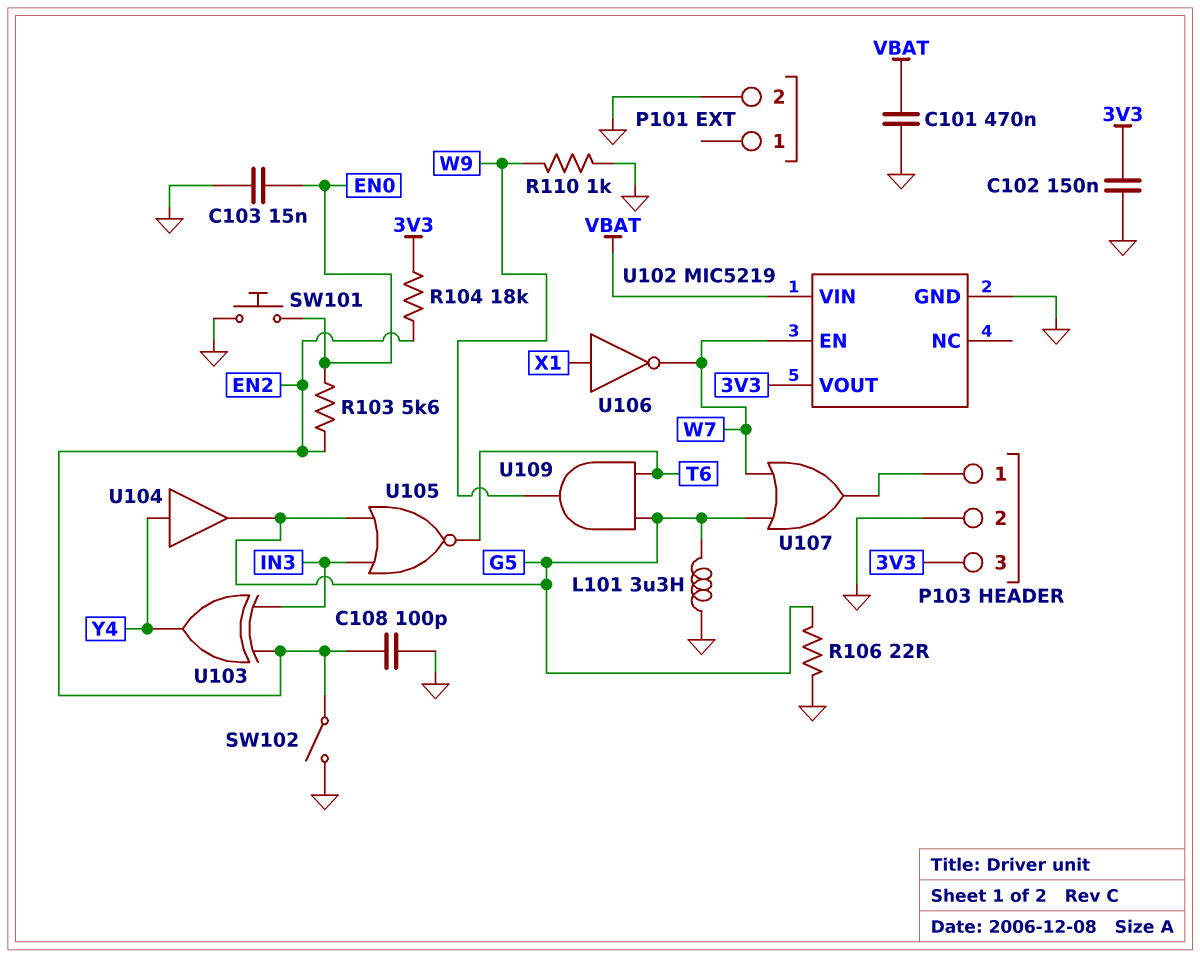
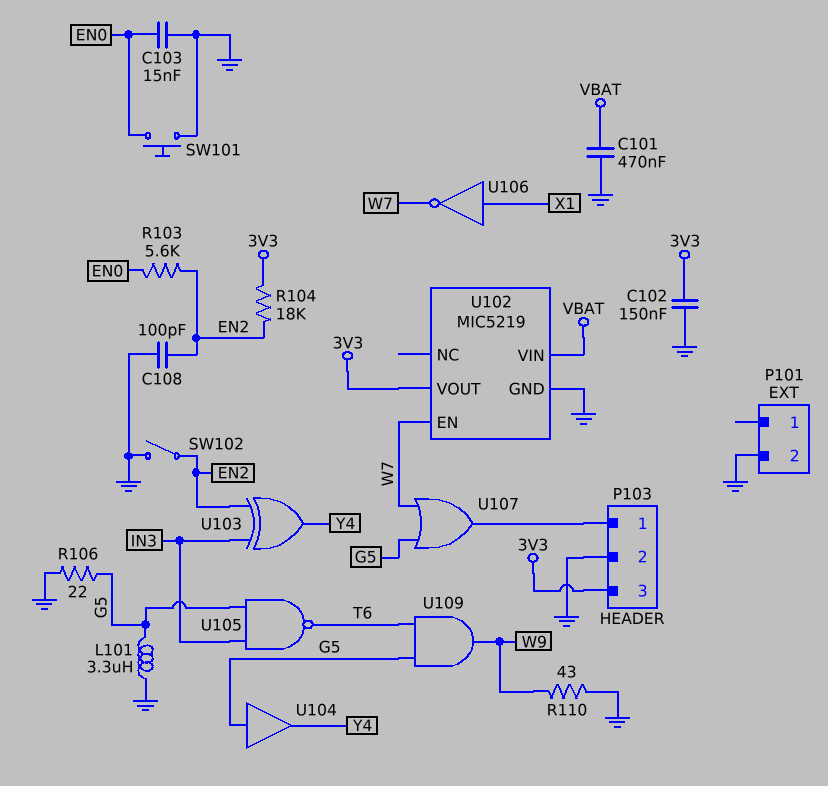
R110: 1k (GND, W9) -> 43 (GND, W9)
U104: buffer (in Y4, out G5) -> buffer (in G5, out Y4)
U105: NOR (in G5, in IN3, out T6) -> NAND (in G5, in IN3, out T6)

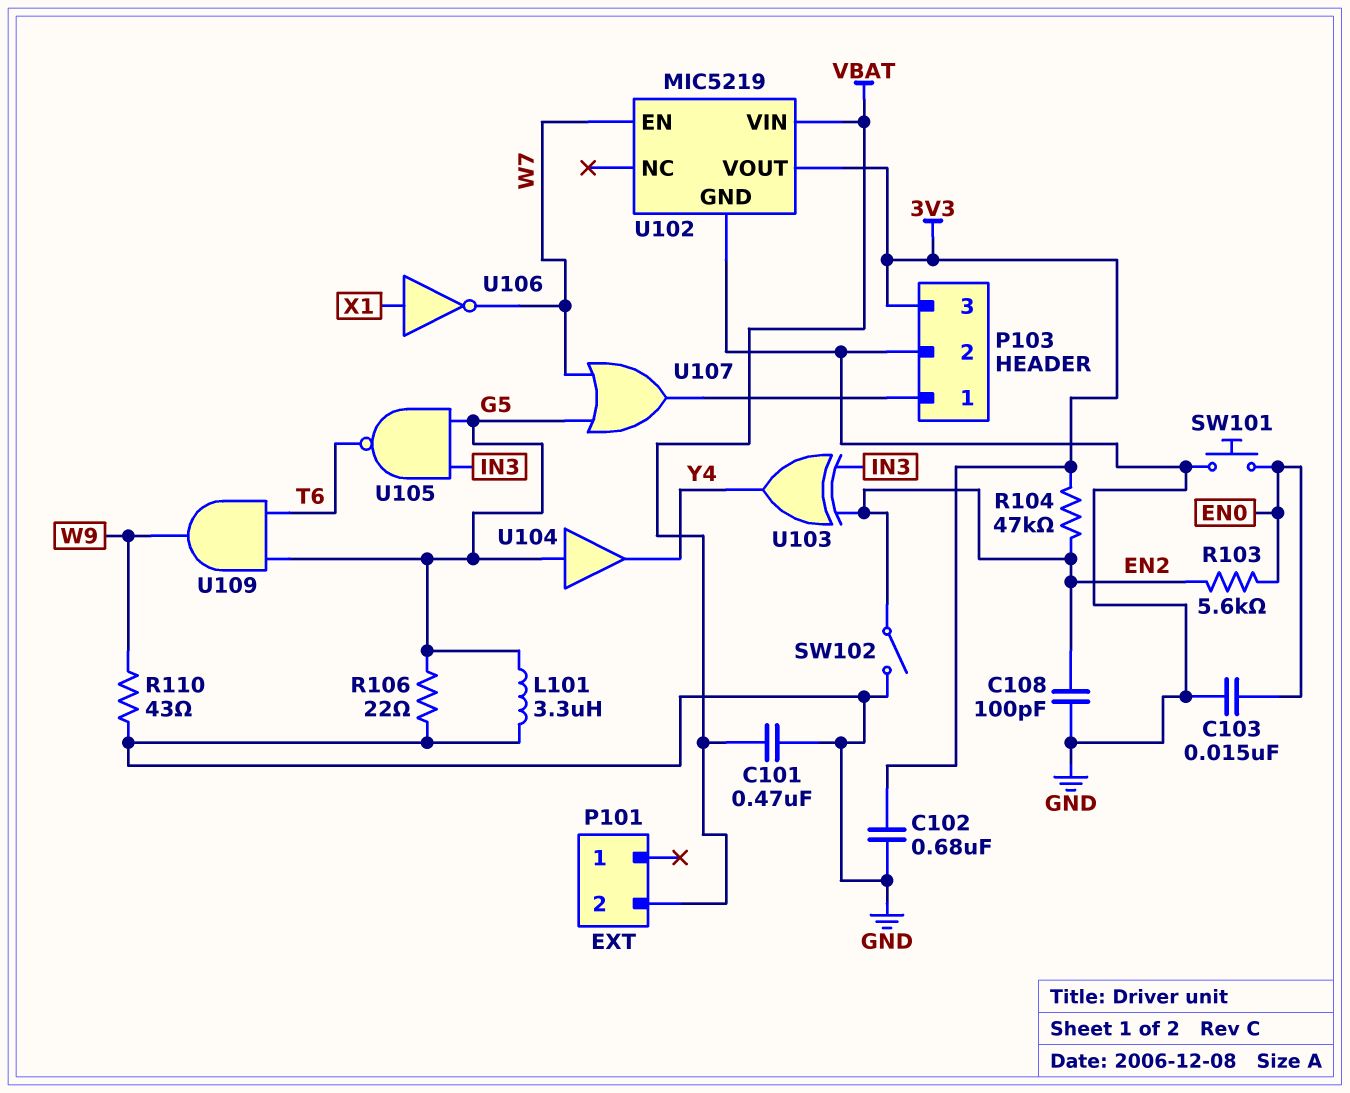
C102: 150nF (3V3, GND) -> 680nF (3V3, GND)
P101 pin 2: GND -> VBAT
R104: 18k (3V3, EN2) -> 47k (3V3, EN2)

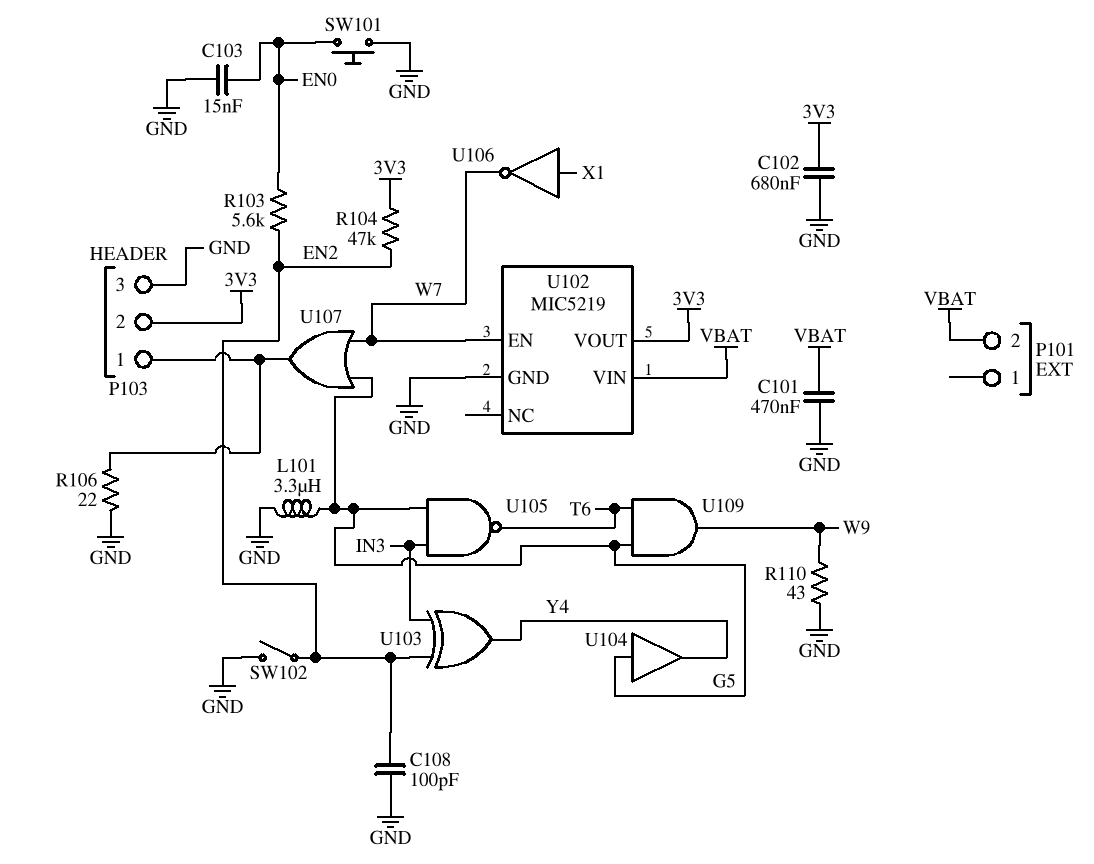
P103 pin 2: GND -> 3V3
P103 pin 3: 3V3 -> GND
R106: 22 (G5, GND) -> 22 (GND, P103/1)

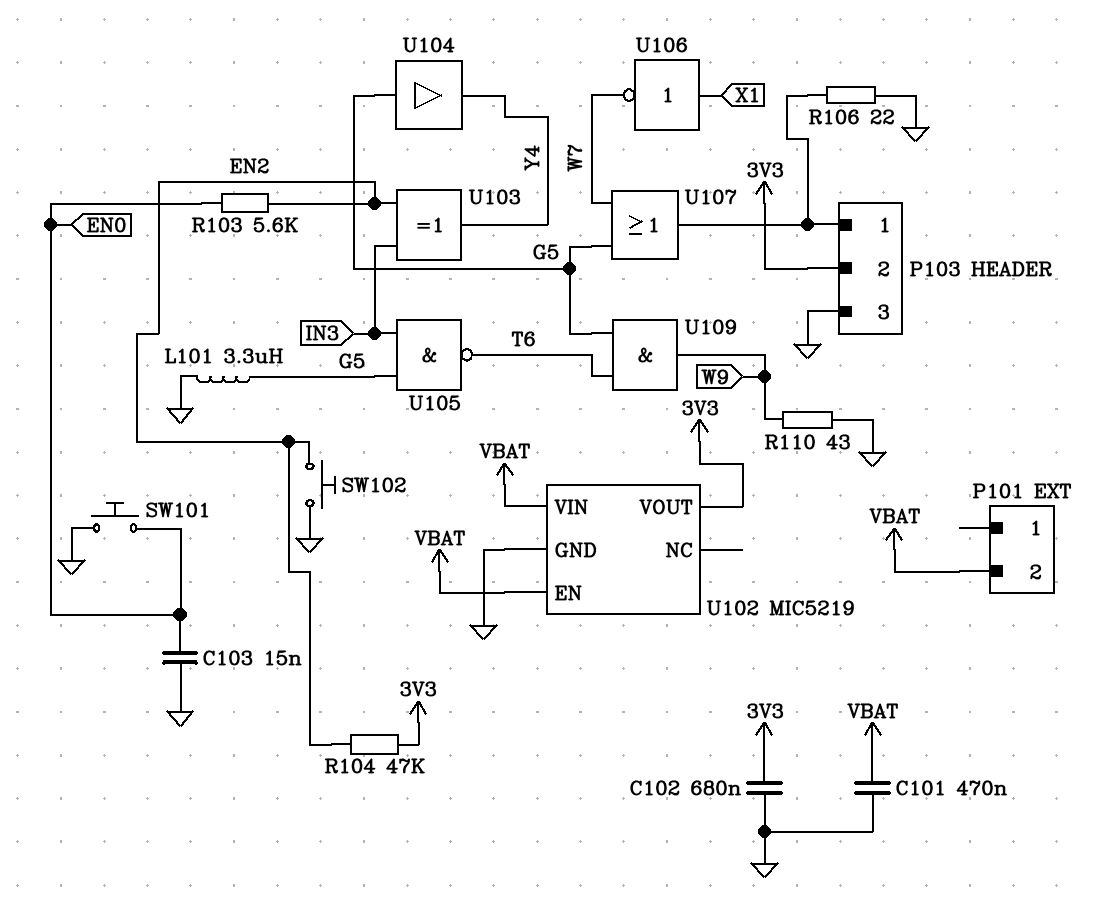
C108: 100pF (EN2, GND) -> none
SW102: switch (EN2, GND) -> button (EN2, GND)
U102 pin EN: W7 -> VBAT

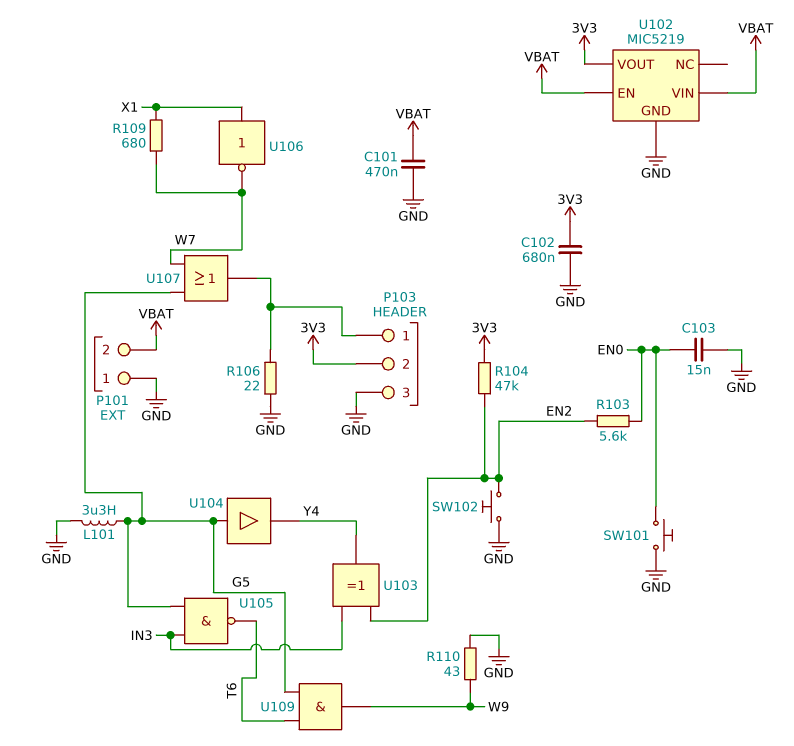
P101 pin 1: none -> GND
R109: none -> 680 (W7, X1)

